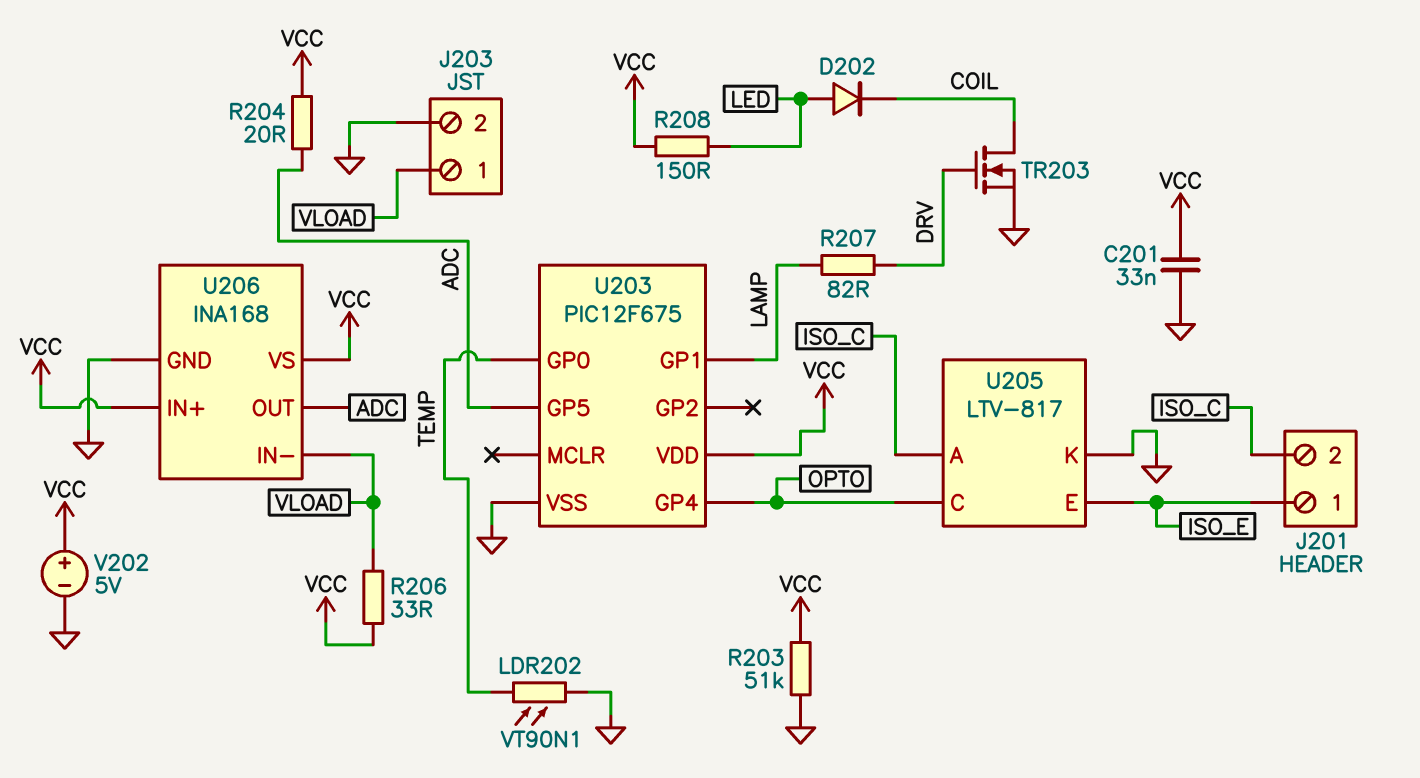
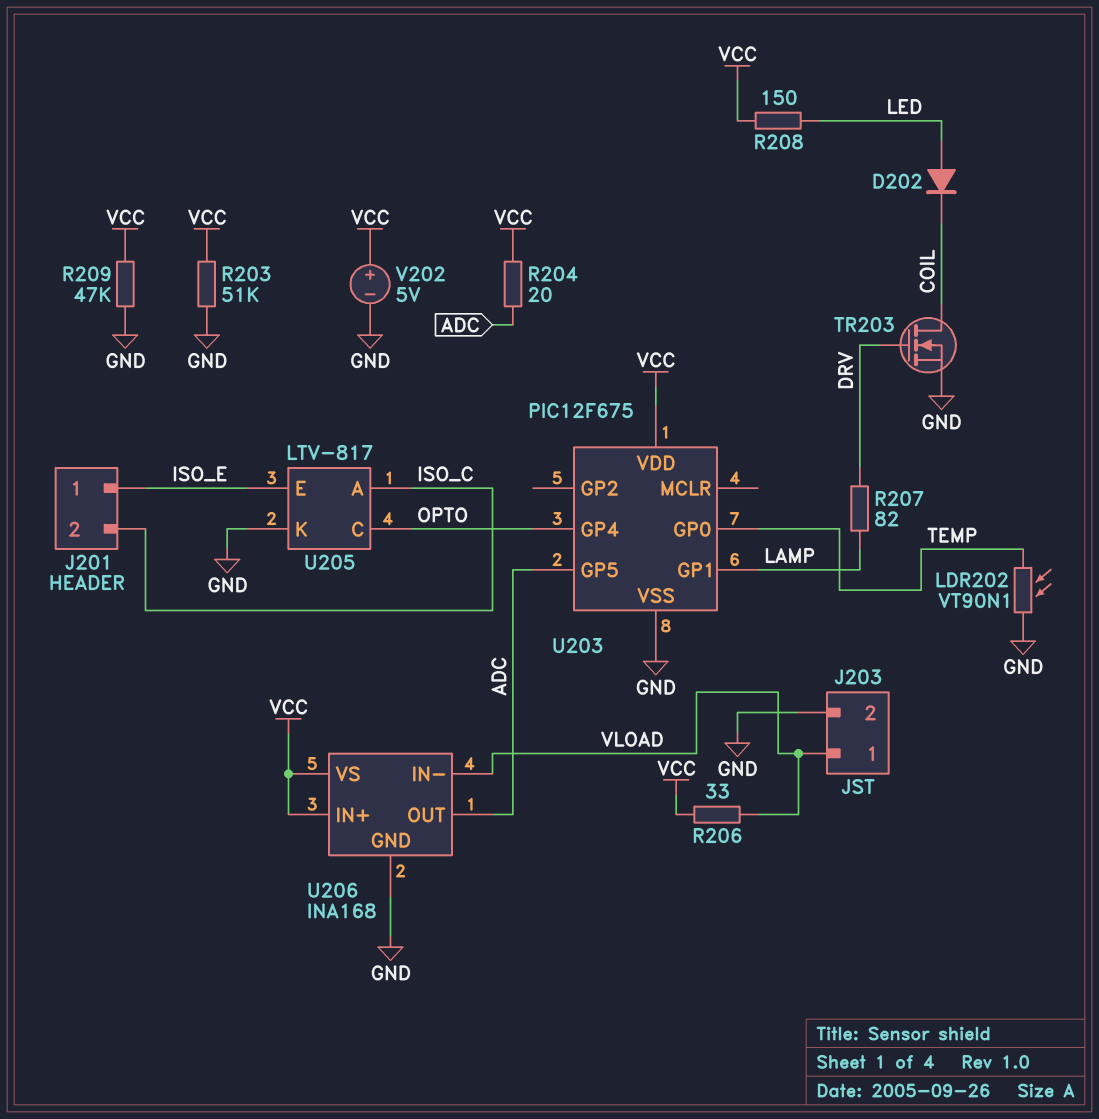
C201: 33nF (GND, VCC) -> none
R209: none -> 47k (GND, VCC)

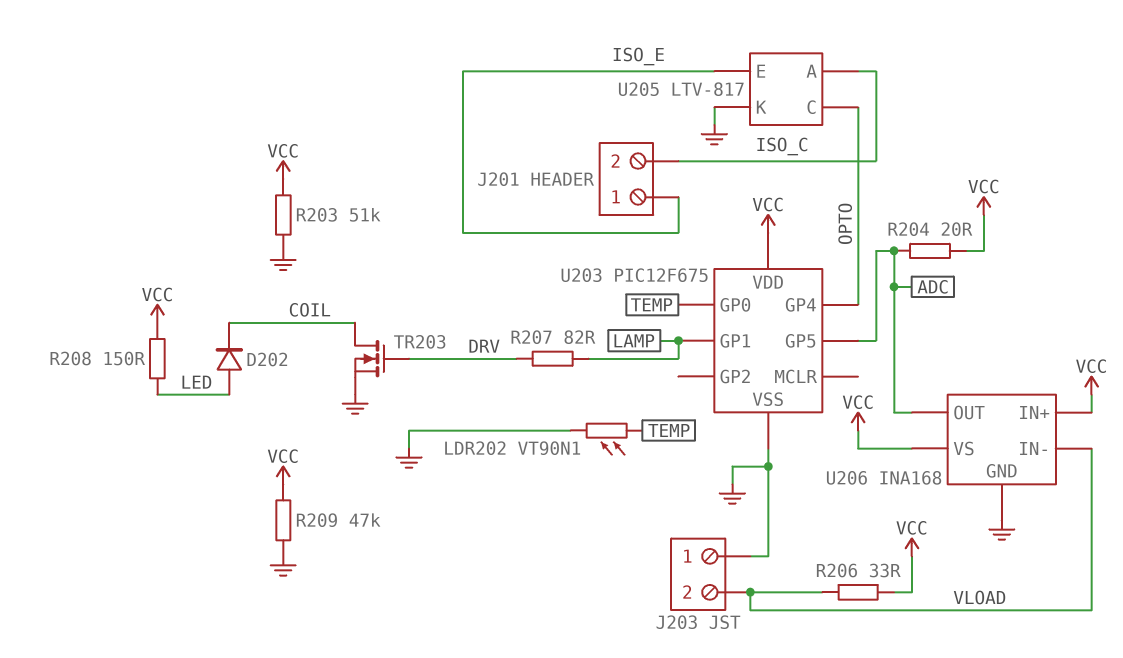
J203 pin 1: VLOAD -> GND
J203 pin 2: GND -> VLOAD
V202: 5V (plus VCC, minus GND) -> none

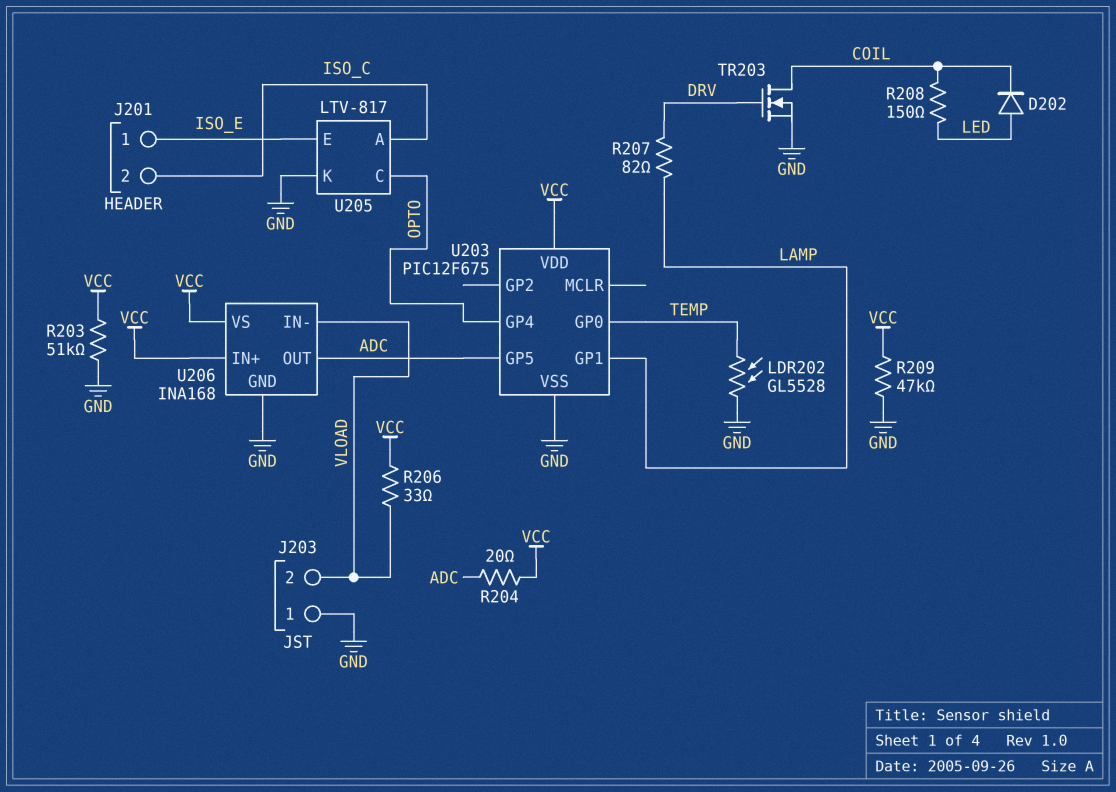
LDR202: VT90N1 (GND, TEMP) -> GL5528 (GND, TEMP)
R208: 150 (LED, VCC) -> 150 (COIL, LED)

